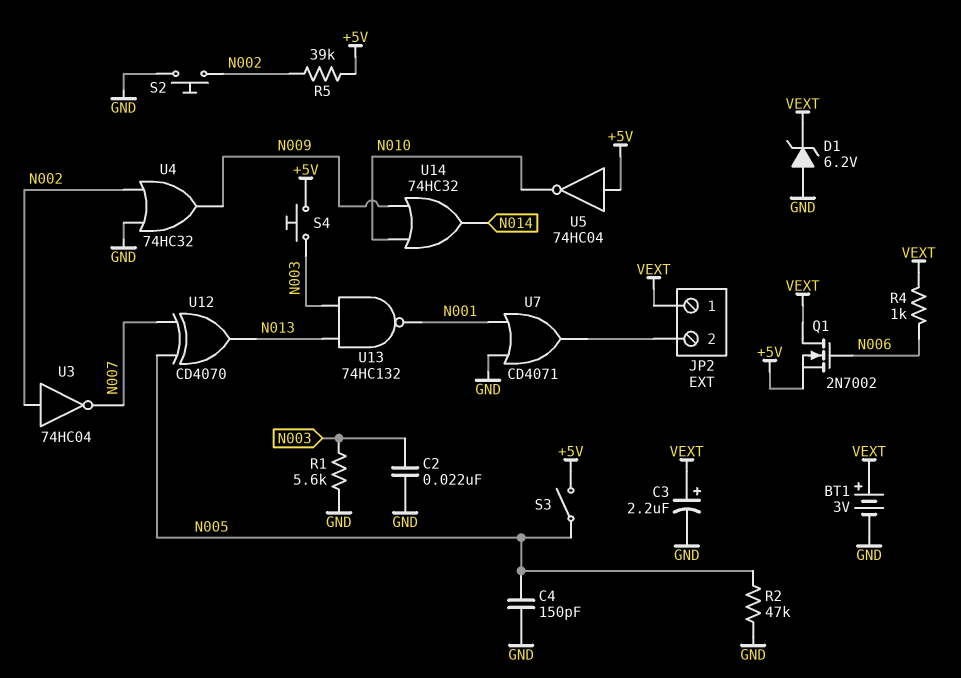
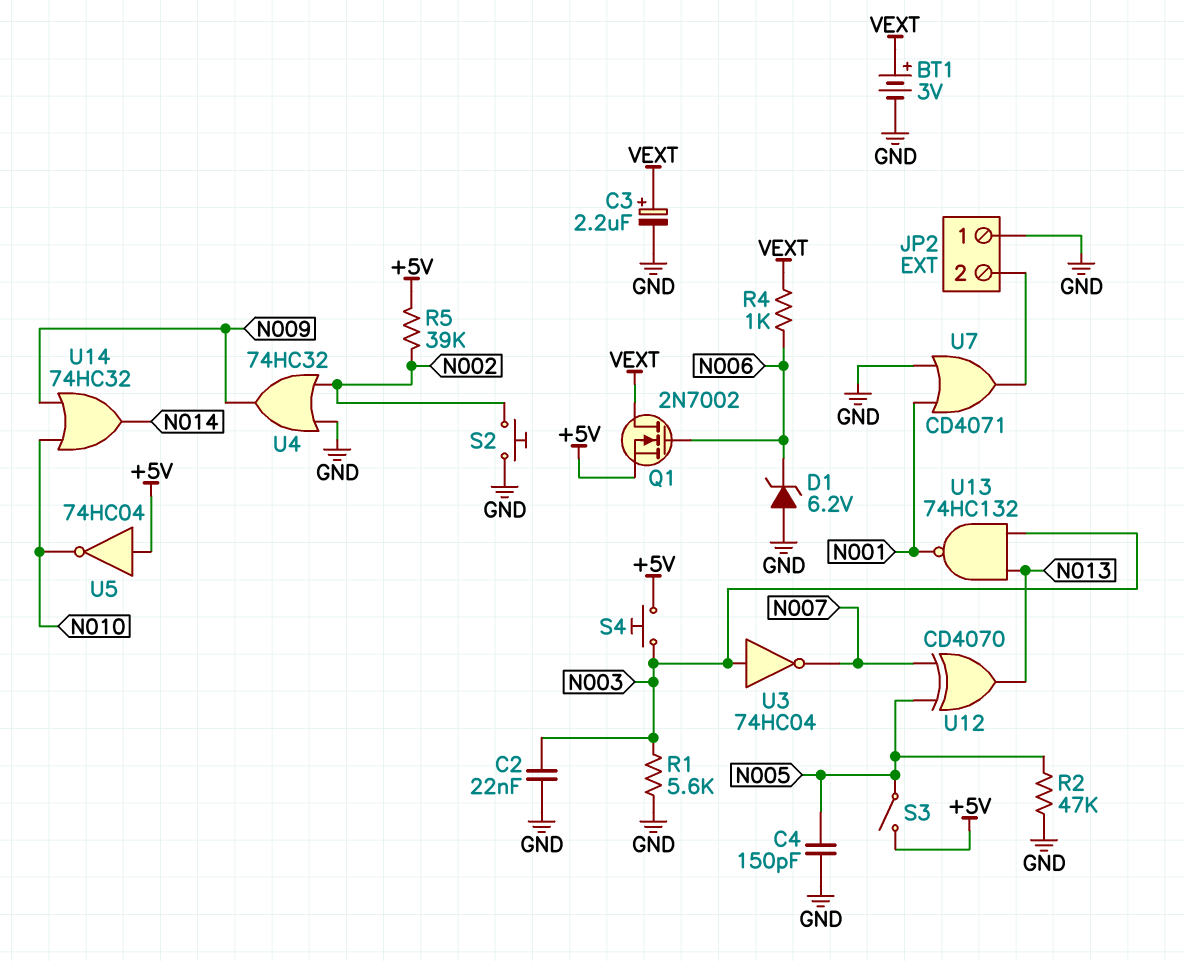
D1: zener 6.2V (A GND, K VEXT) -> zener 6.2V (A GND, K N006)
JP2 pin 1: VEXT -> GND
U3: NOT 74HC04 (in N002, out N007) -> NOT 74HC04 (in N003, out N007)

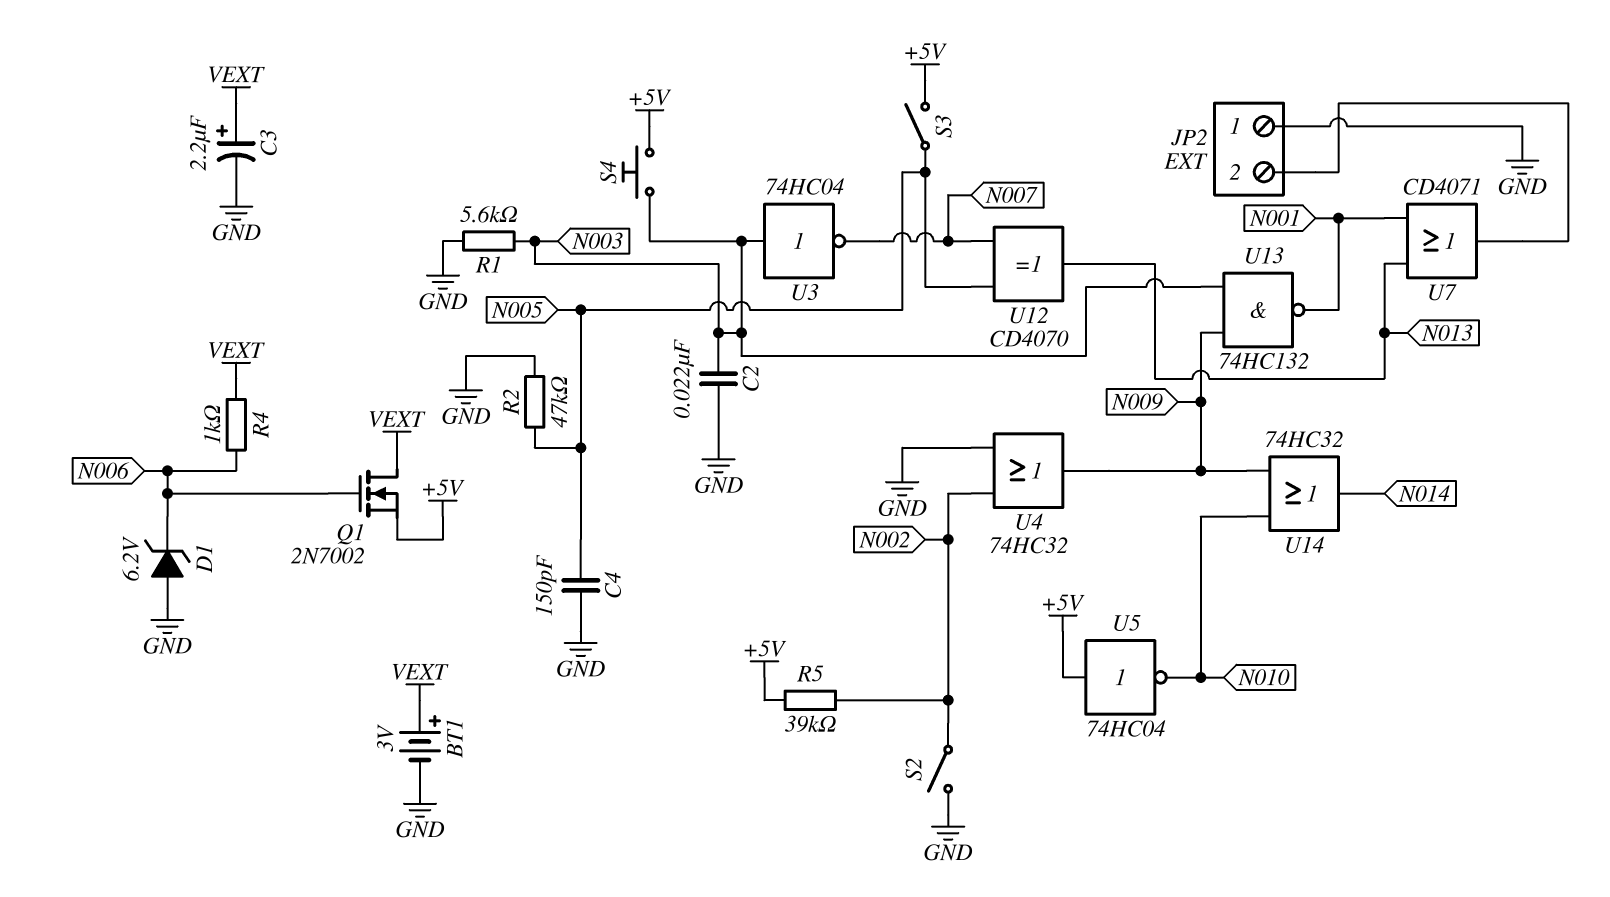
S2: button (GND, N002) -> switch (GND, N002)
U7: OR CD4071 (in GND, in N001, out JP2/2) -> OR CD4071 (in N001, in N013, out JP2/2)
U13: NAND 74HC132 (in N003, in N013, out N001) -> NAND 74HC132 (in N003, in N009, out N001)

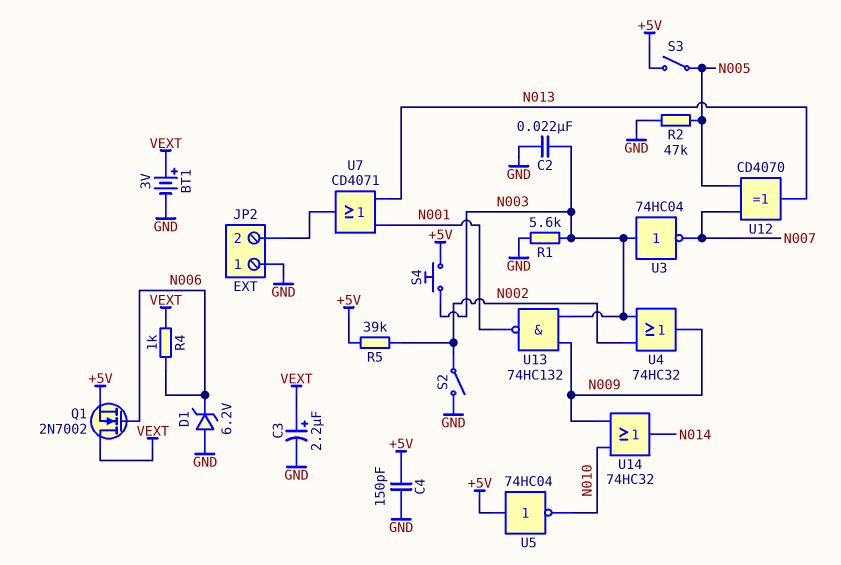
C4: 150pF (GND, N005) -> 150pF (+5V, GND)
U4: OR 74HC32 (in GND, in N002, out N009) -> OR 74HC32 (in N002, in N003, out N009)

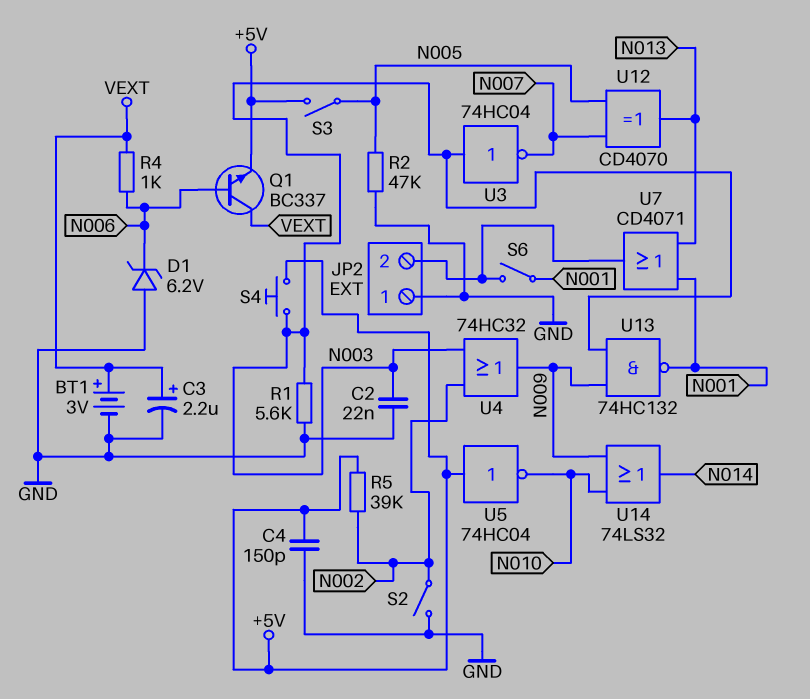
Q1: NMOS 2N7002 (G N006, D VEXT, S +5V) -> NPN BC337 (B N006, C VEXT, E +5V)
S6: none -> switch (JP2/2, N001)
U14: OR 74HC32 (in N009, in N010, out N014) -> OR 74LS32 (in N009, in N010, out N014)

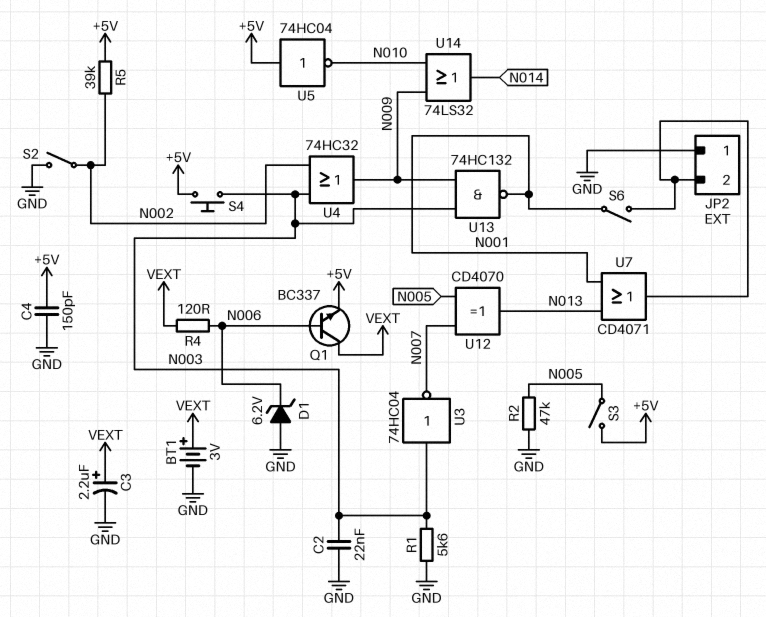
R4: 1k (N006, VEXT) -> 120 (N006, VEXT)

